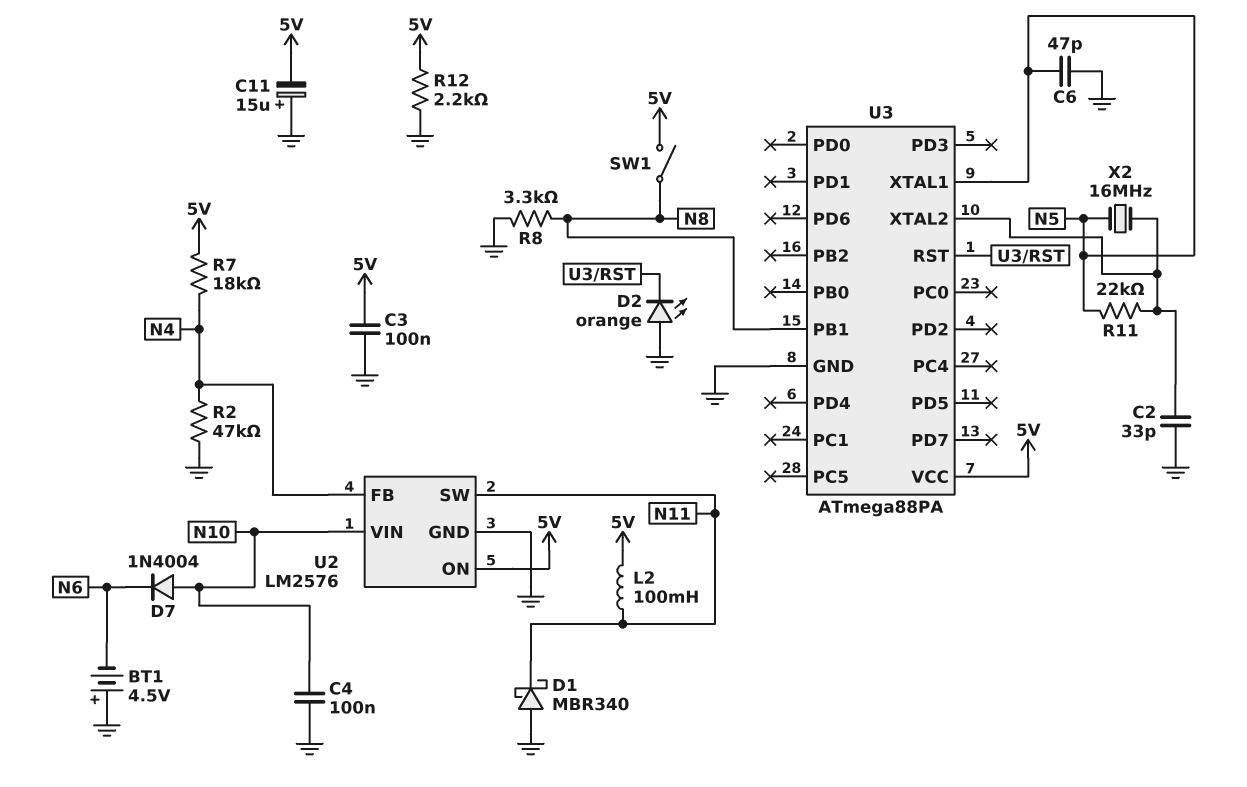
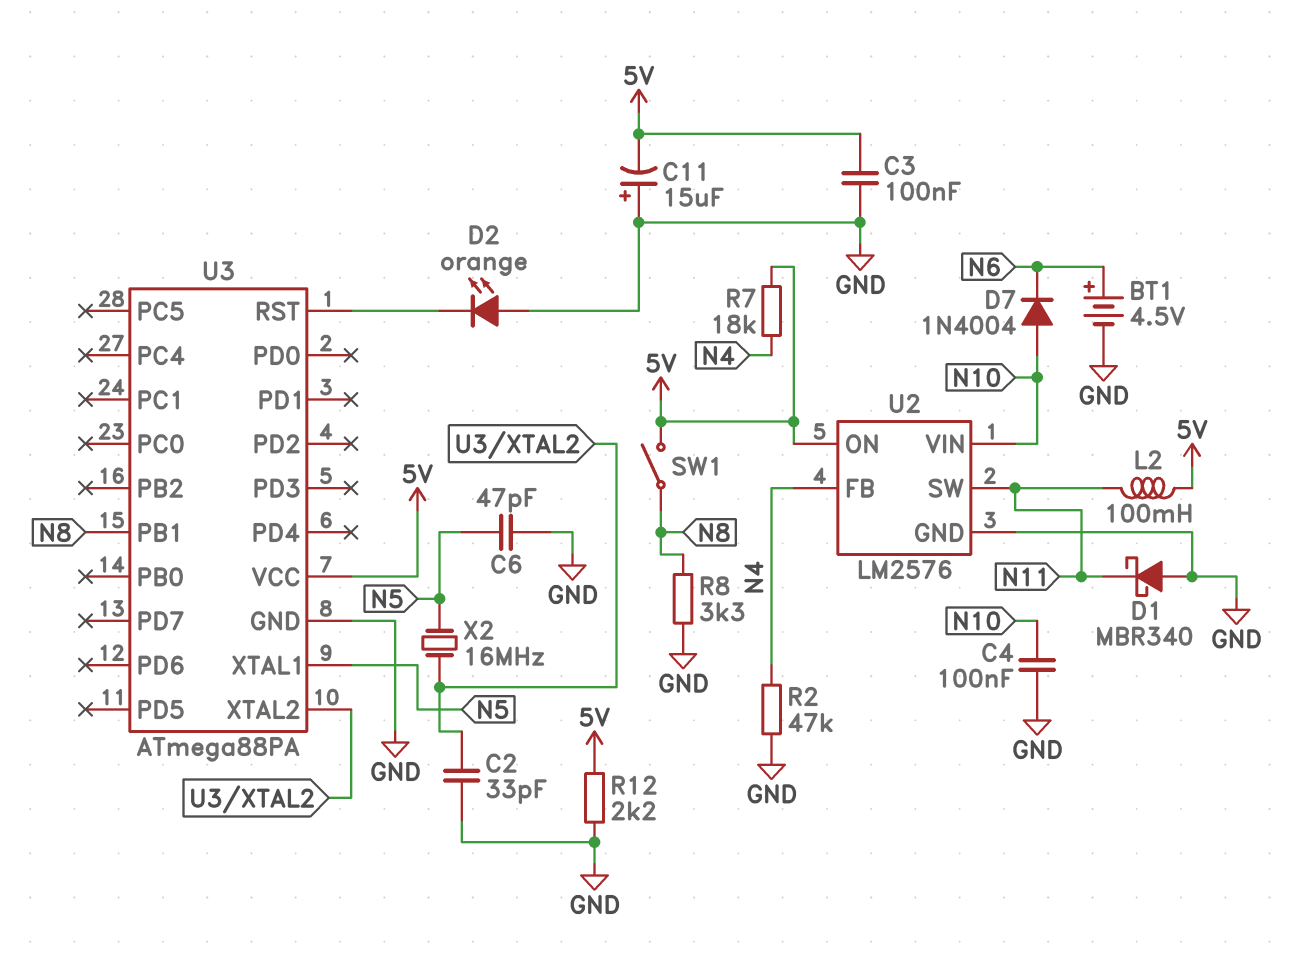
BT1: 4.5V (plus GND, minus N6) -> 4.5V (plus N6, minus GND)
R11: 22k (N5, U3/XTAL2) -> none

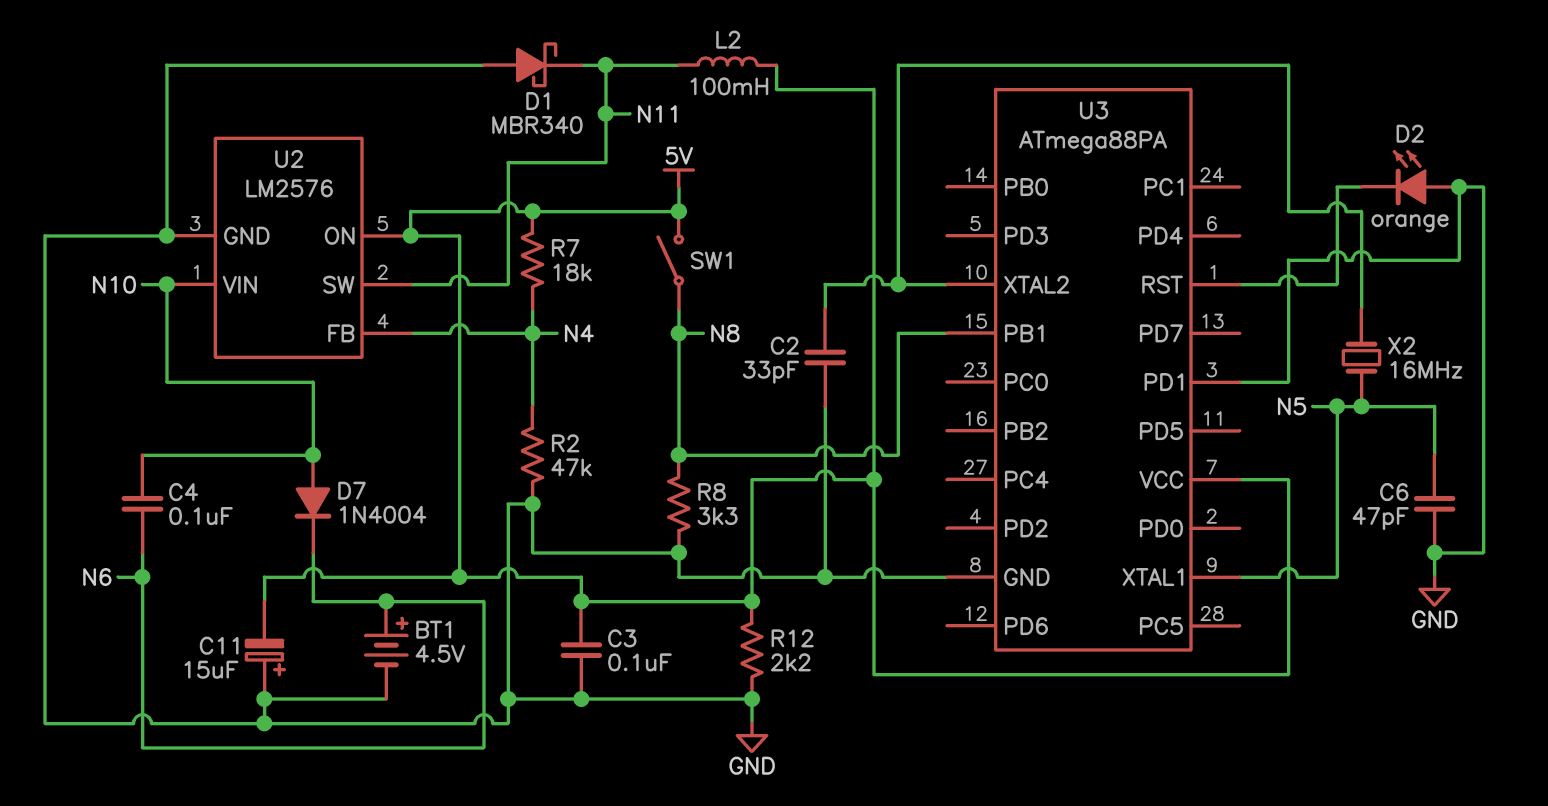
C4: 100nF (GND, N10) -> 100nF (N6, N10)
U3 pin PD1: none -> GND

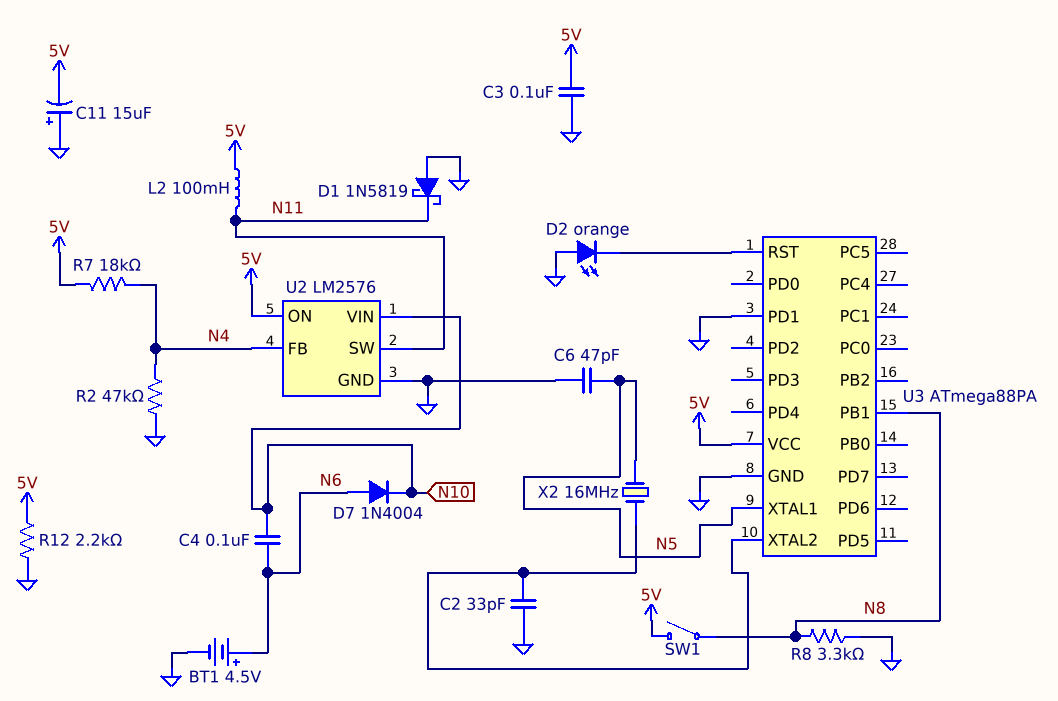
D1: schottky MBR340 (A GND, K N11) -> schottky 1N5819 (A GND, K N11)
D7: diode 1N4004 (A N10, K N6) -> diode 1N4004 (A N6, K N10)

